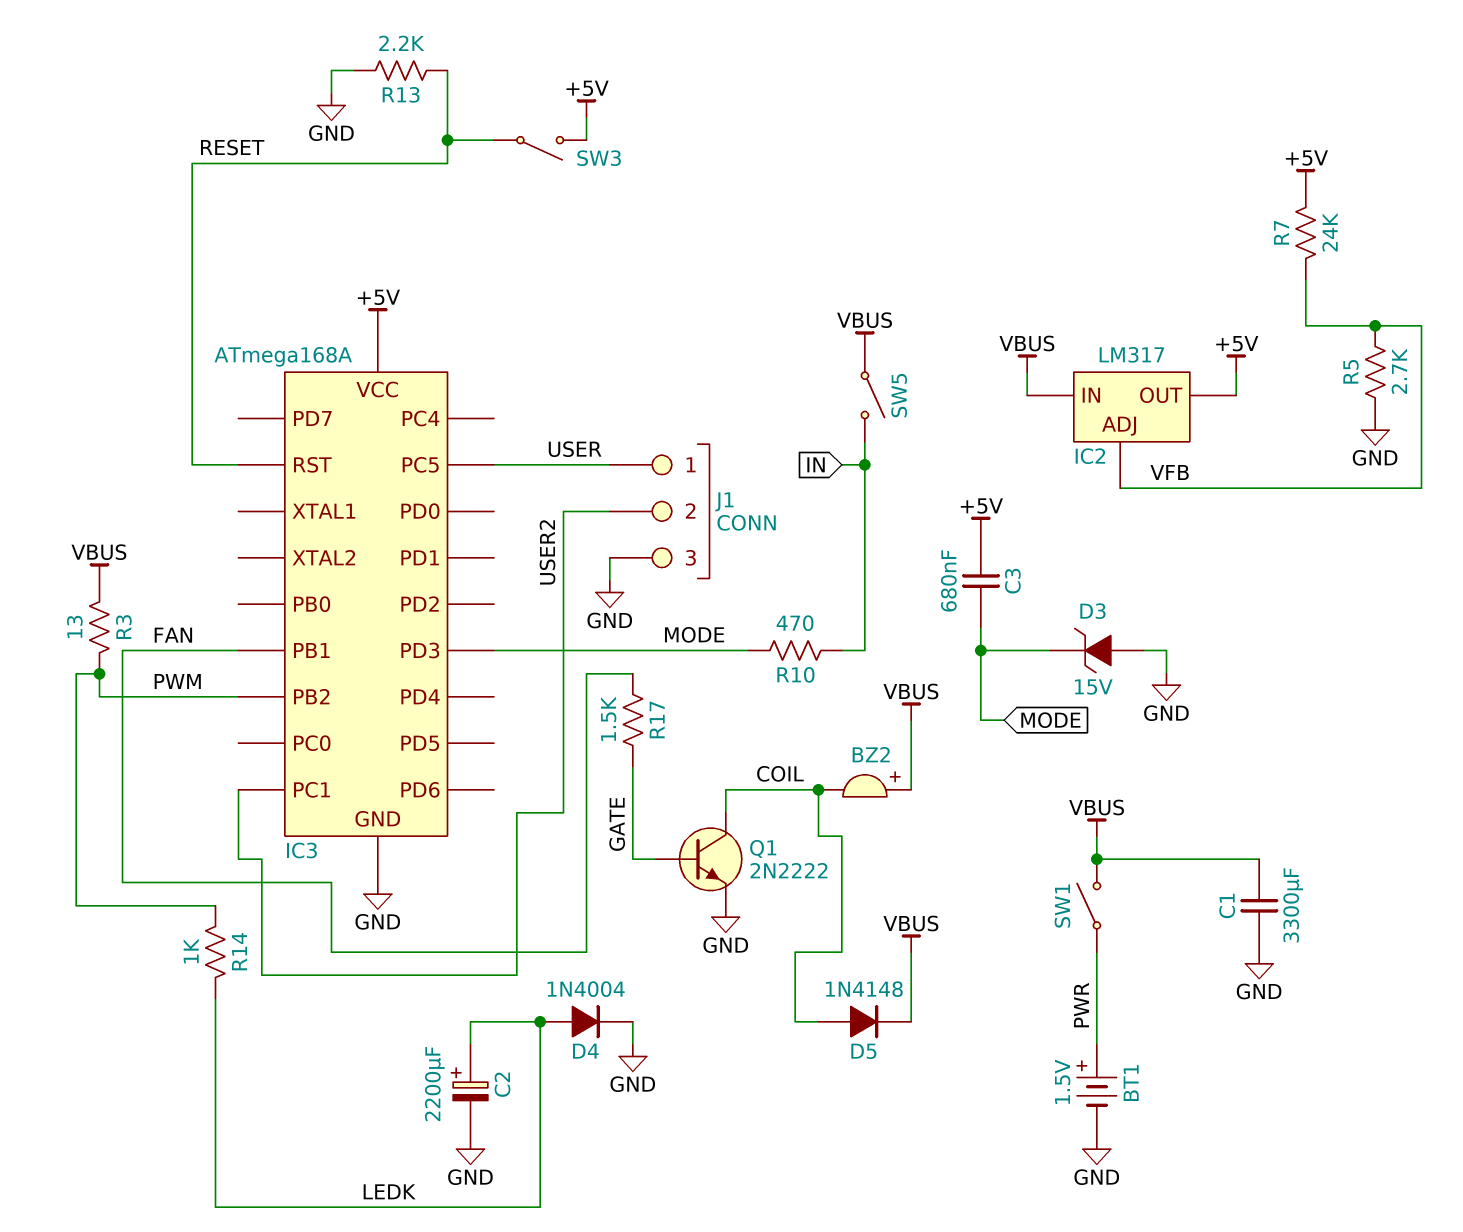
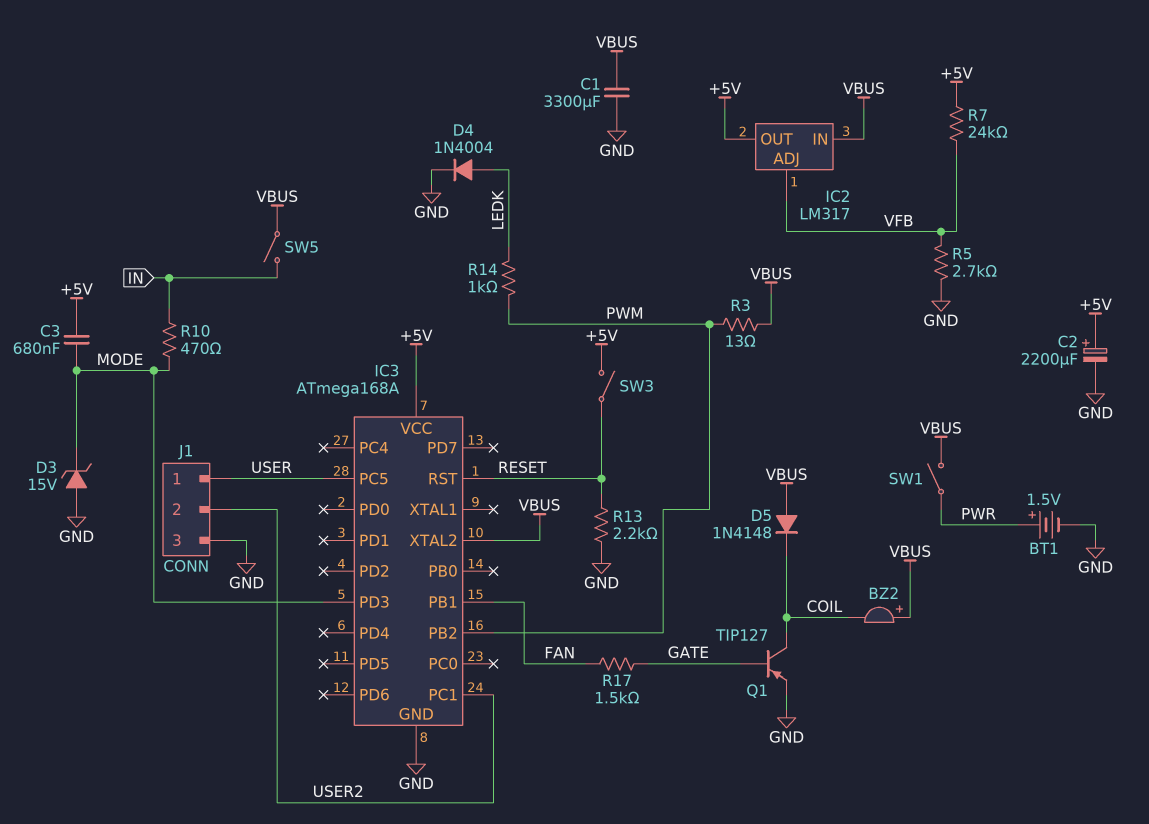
C2: 2200uF (plus LEDK, minus GND) -> 2200uF (plus +5V, minus GND)
D5: diode 1N4148 (A COIL, K VBUS) -> diode 1N4148 (A VBUS, K COIL)
IC3 pin XTAL2: none -> VBUS
Q1: NPN 2N2222 (B GATE, C COIL, E GND) -> PNP TIP127 (B GATE, C COIL, E GND)

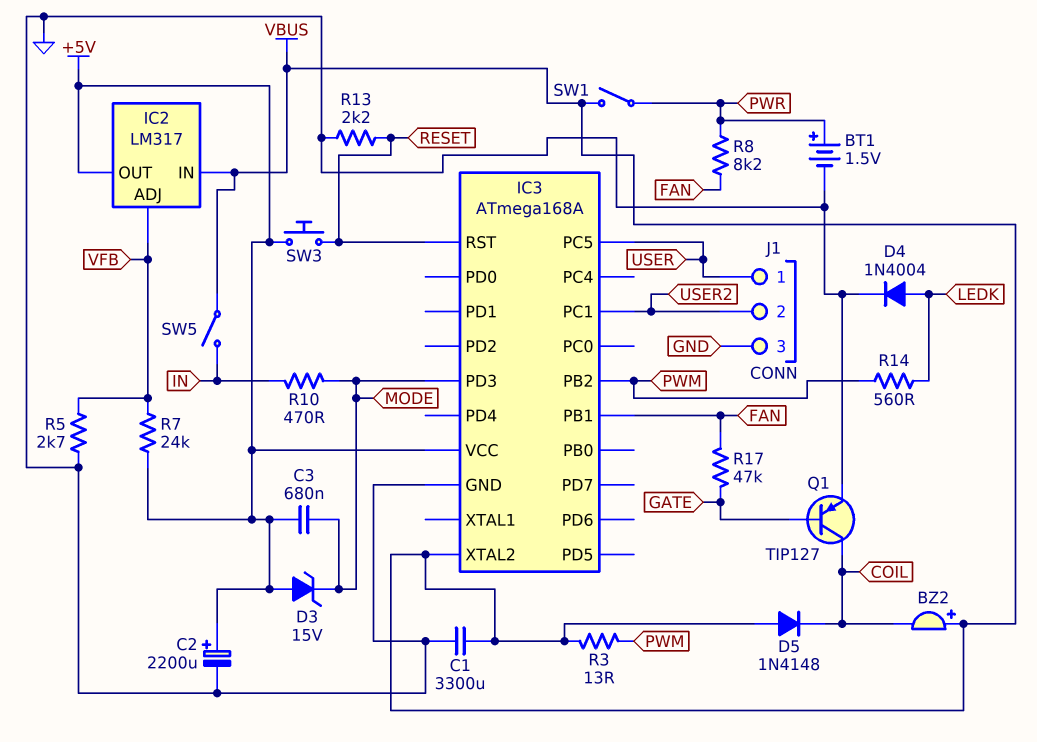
D3: zener 15V (A GND, K MODE) -> zener 15V (A +5V, K MODE)
R8: none -> 8.2k (FAN, PWR)
R14: 1k (LEDK, PWM) -> 560 (LEDK, PWM)
R17: 1.5k (FAN, GATE) -> 47k (FAN, GATE)
SW3: switch (+5V, RESET) -> button (+5V, RESET)

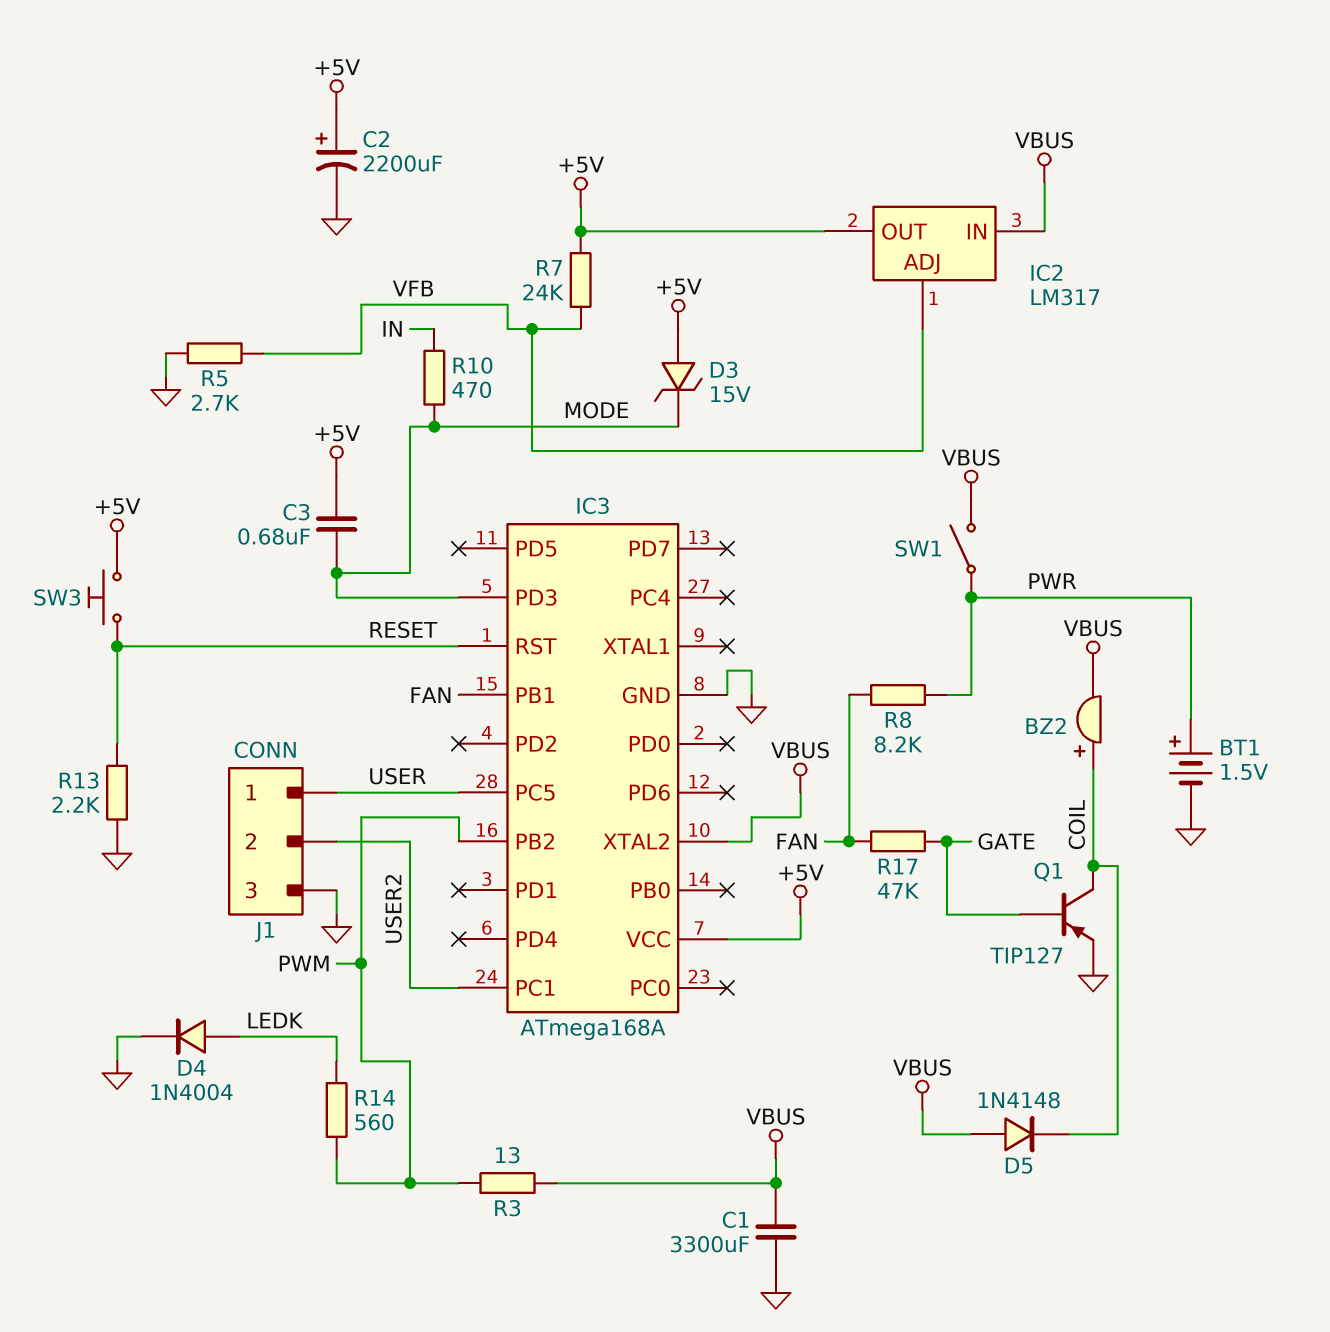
BZ2: buzzer (plus VBUS, minus COIL) -> buzzer (plus COIL, minus VBUS)
SW5: switch (IN, VBUS) -> none

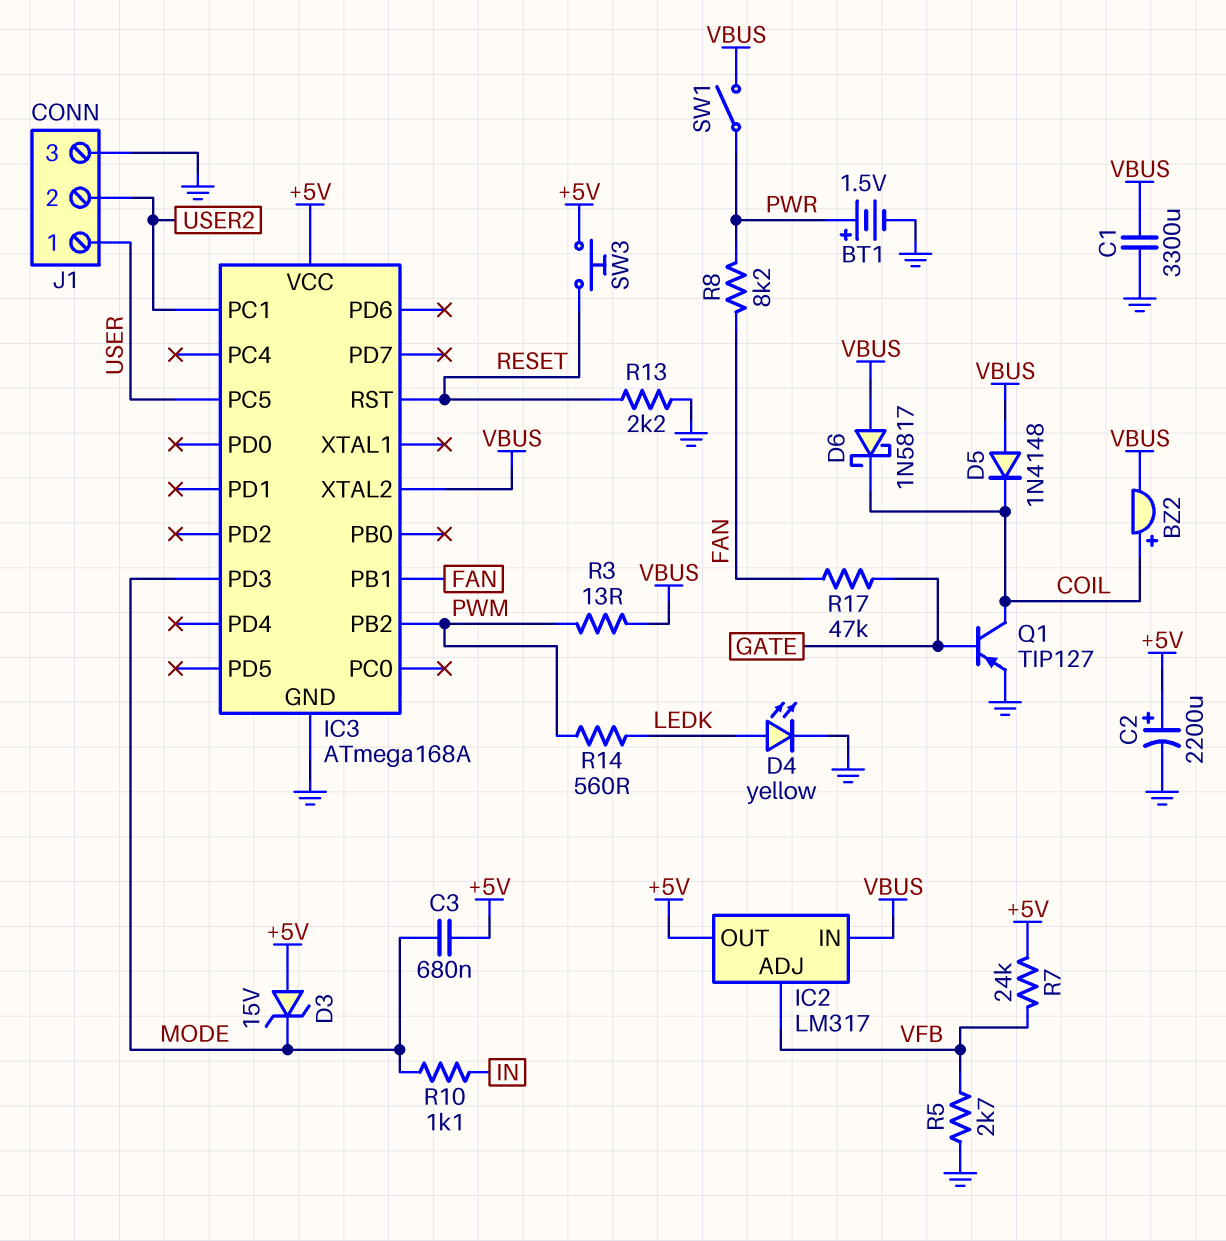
D4: diode 1N4004 (A LEDK, K GND) -> LED yellow (A LEDK, K GND)
D6: none -> schottky 1N5817 (A VBUS, K COIL)
R10: 470 (IN, MODE) -> 1.1k (IN, MODE)

